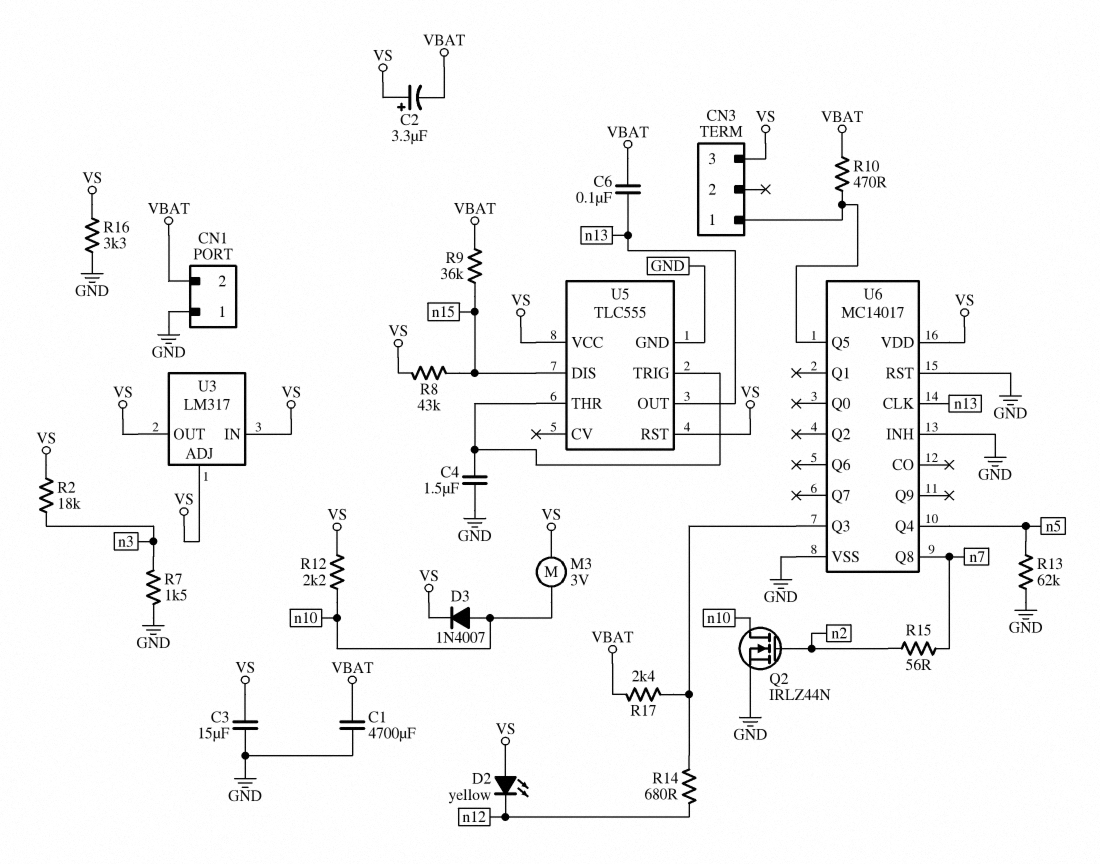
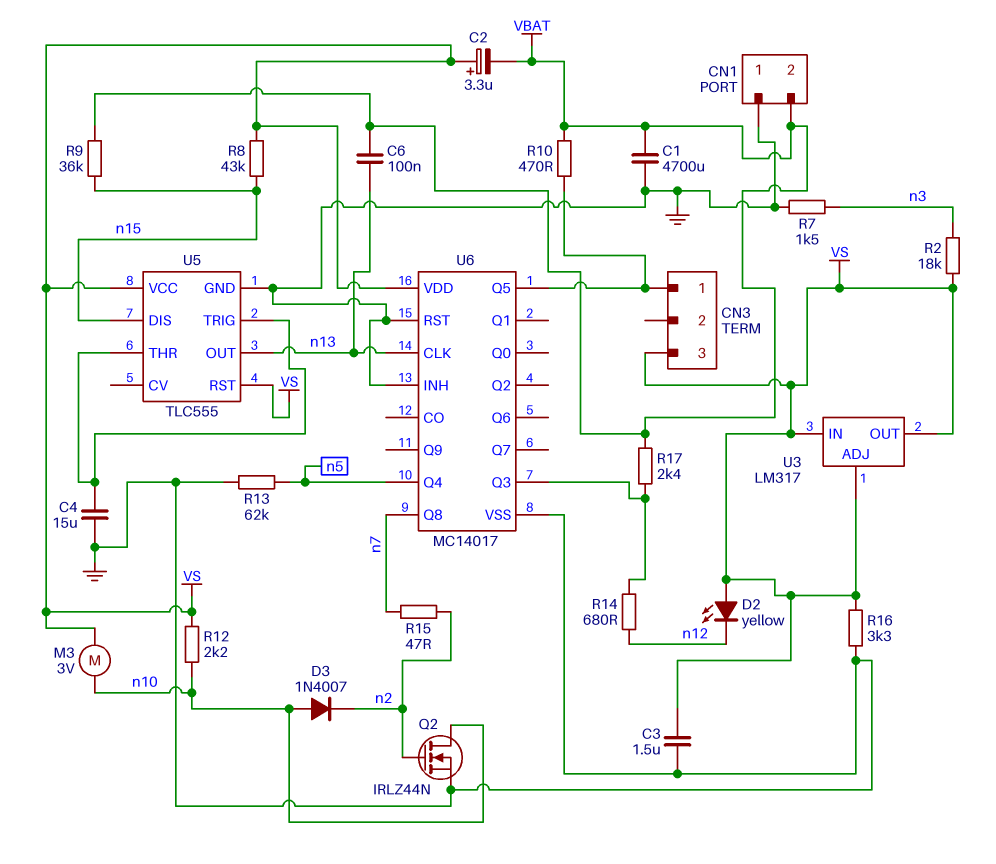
C3: 15uF (GND, VS) -> 1.5uF (GND, VS)
C4: 1.5uF (GND, U5/THR) -> 15uF (GND, U5/THR)
D3: diode 1N4007 (A n10, K VS) -> diode 1N4007 (A n10, K n2)
R15: 56 (n2, n7) -> 47 (n2, n7)

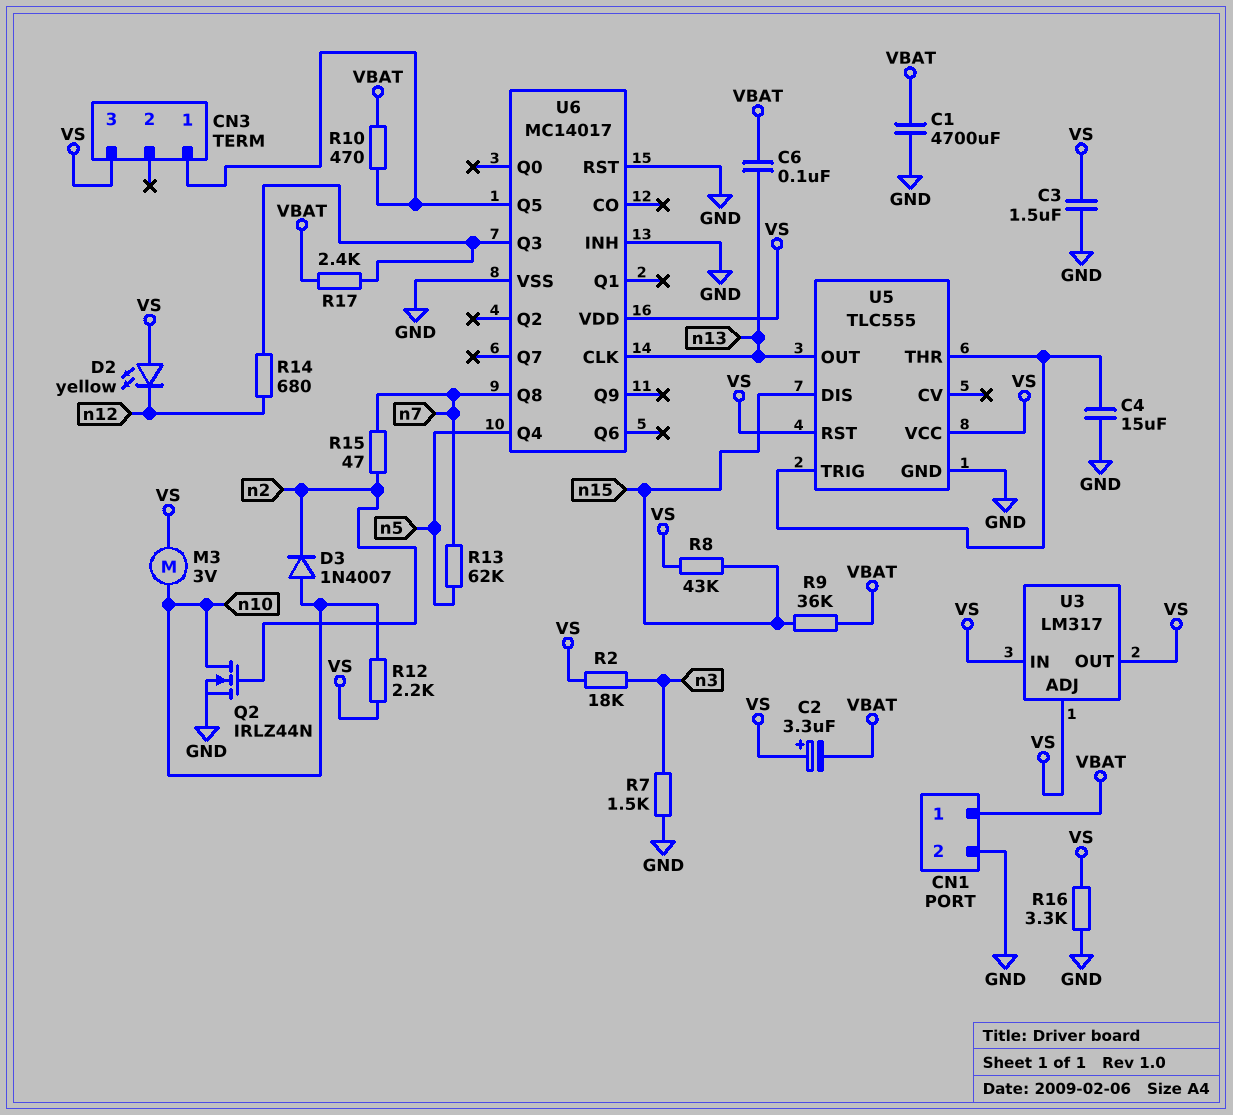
CN1 pin 1: GND -> VBAT
CN1 pin 2: VBAT -> GND
R13: 62k (GND, n5) -> 62k (n5, n7)

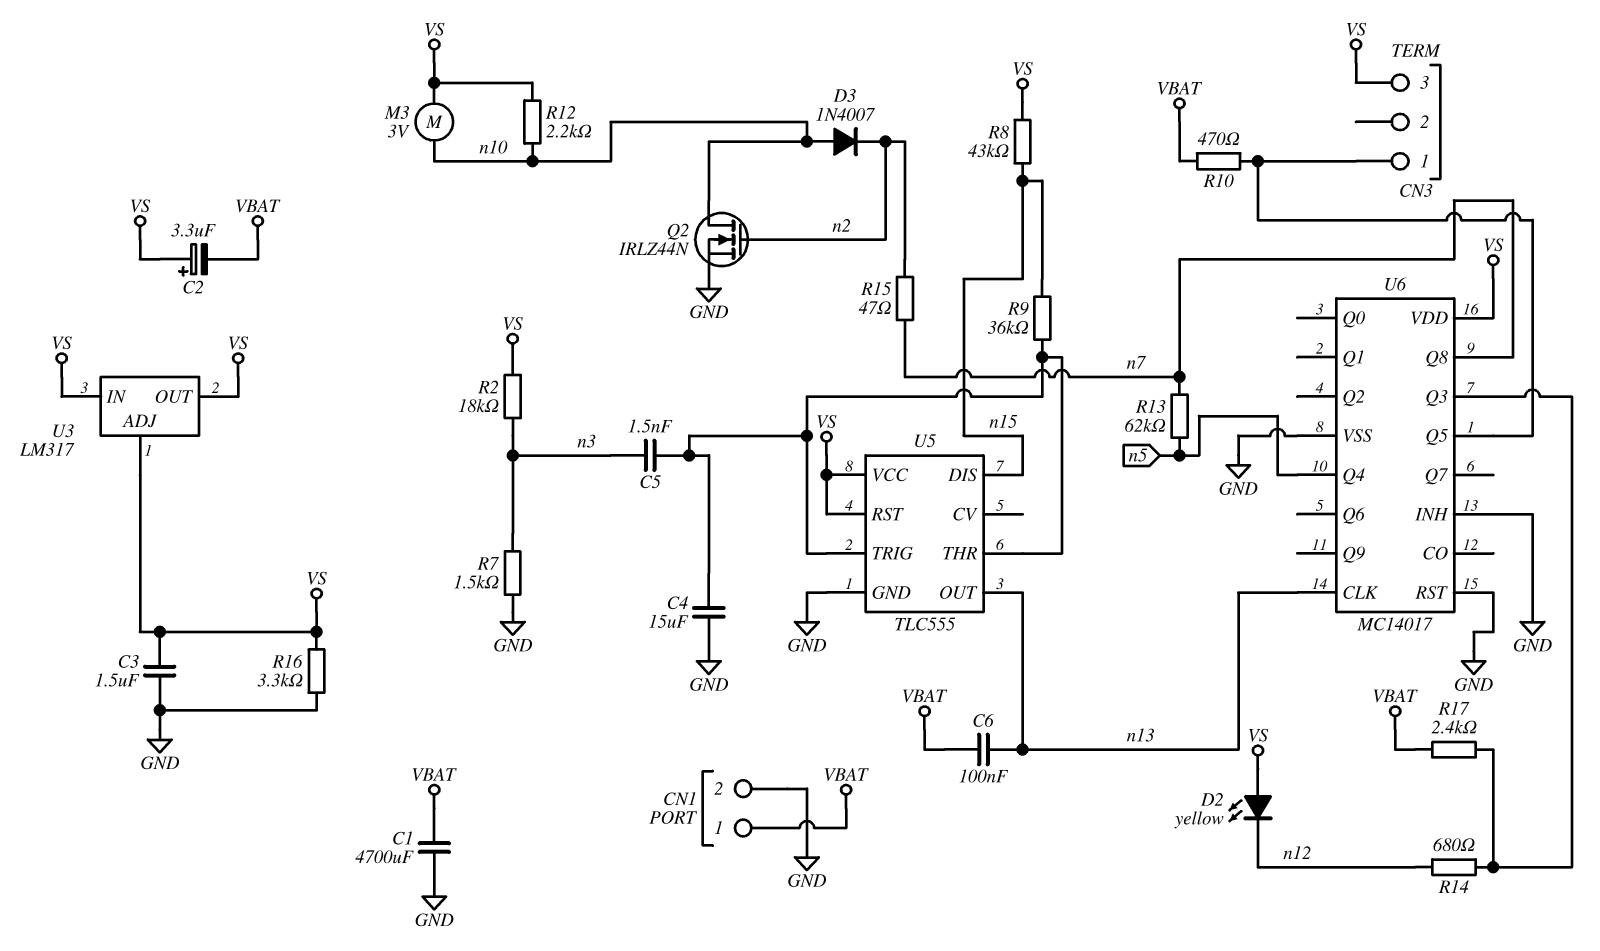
C5: none -> 1.5nF (U5/THR, n3)
R9: 36k (VBAT, n15) -> 36k (U5/THR, n15)

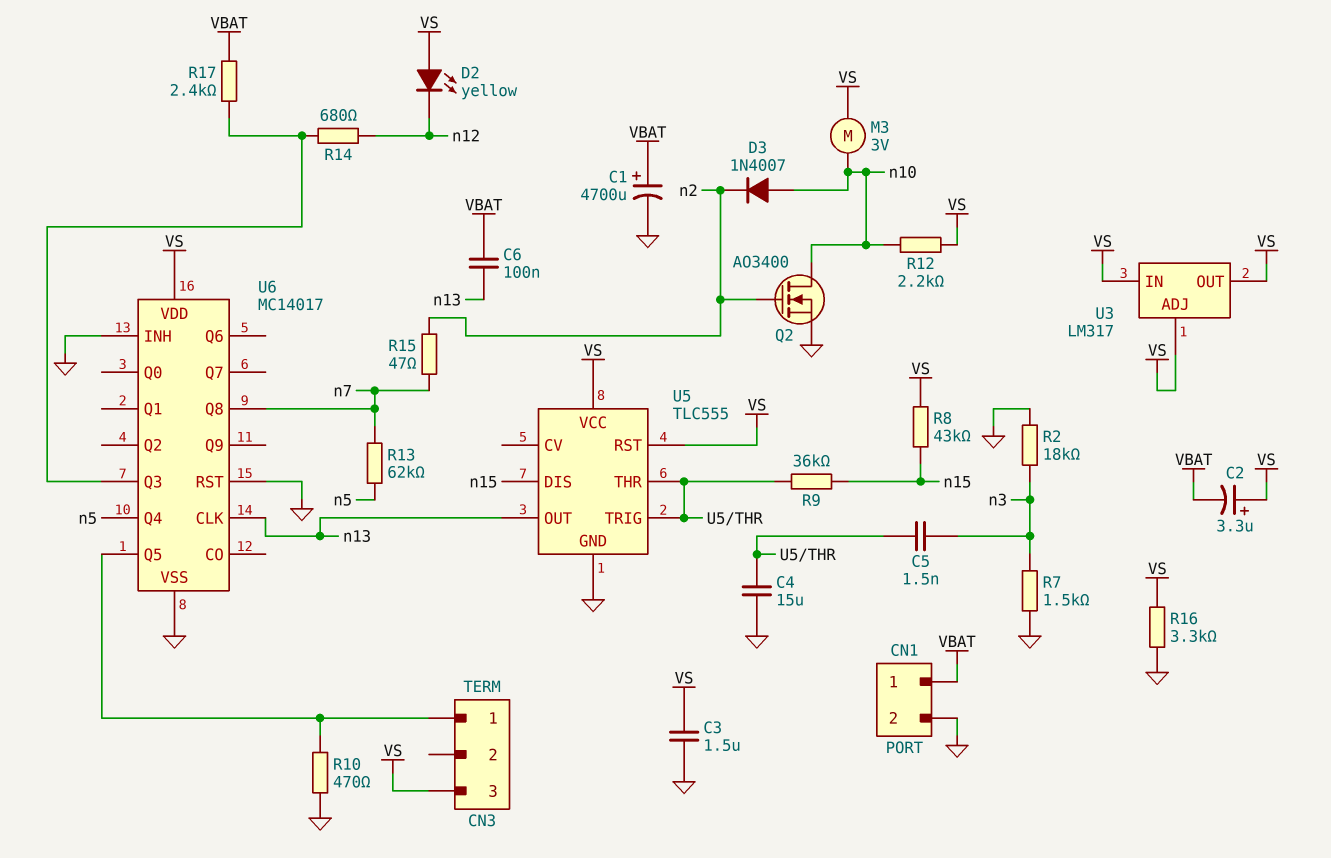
C1: 4700uF (GND, VBAT) -> 4700uF (plus VBAT, minus GND)
Q2: NMOS IRLZ44N (G n2, D n10, S GND) -> NMOS AO3400 (G n2, D n10, S GND)
R2: 18k (VS, n3) -> 18k (GND, n3)
R10: 470 (CN3/1, VBAT) -> 470 (CN3/1, GND)

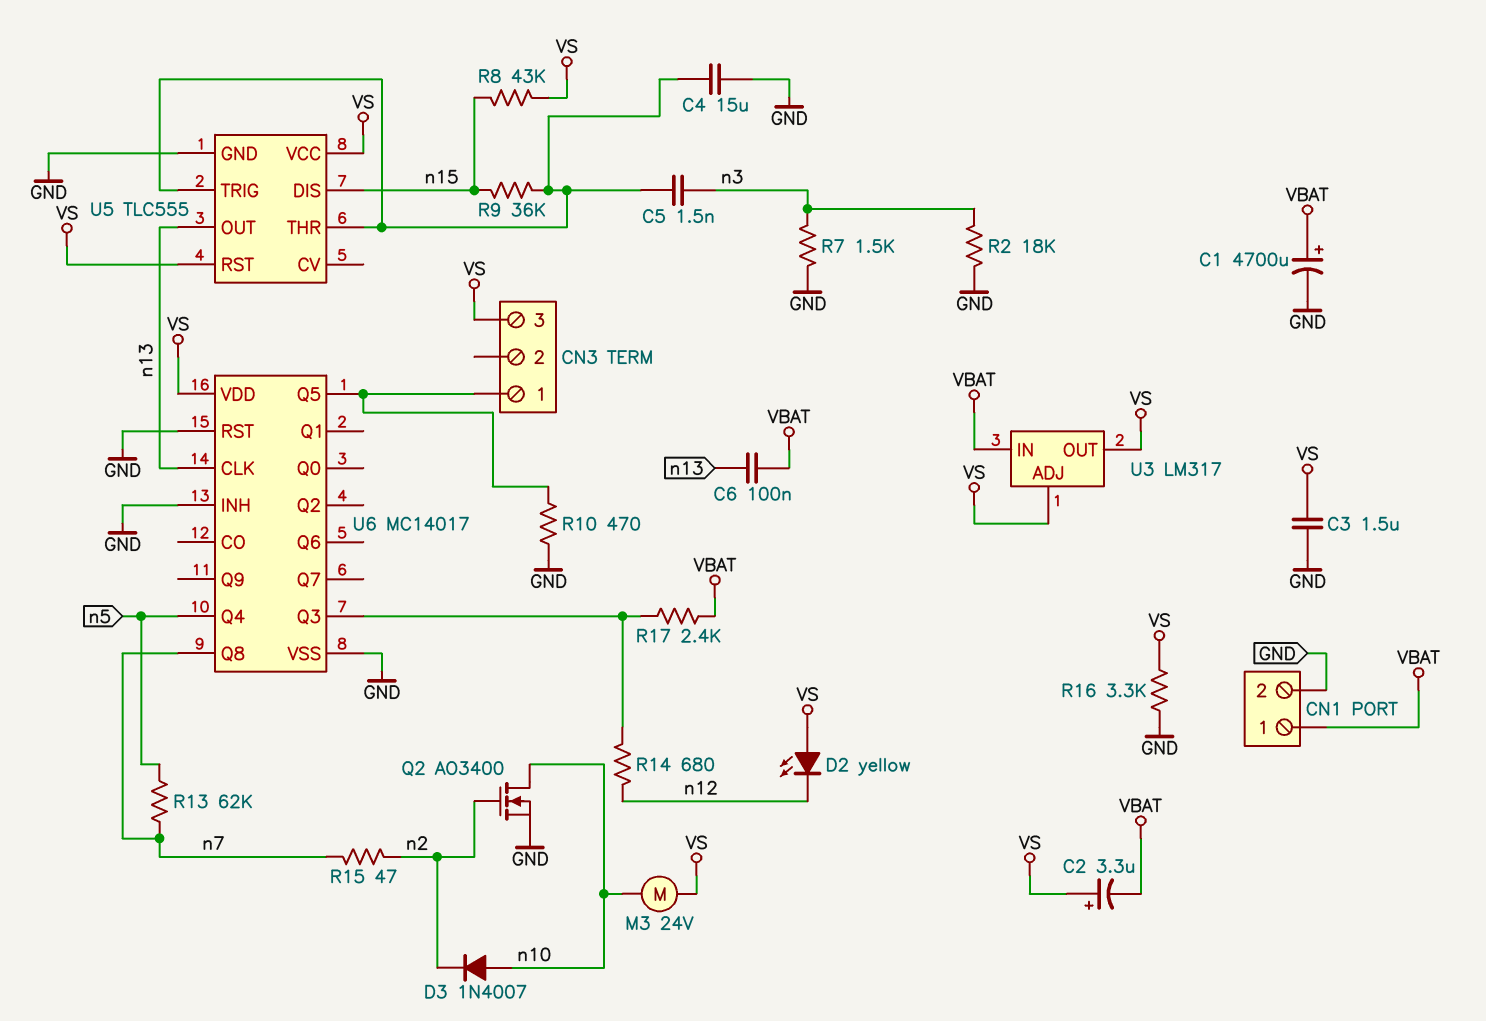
M3: motor 3V (VS, n10) -> motor 24V (VS, n10)
R12: 2.2k (VS, n10) -> none
U3 pin IN: VS -> VBAT

